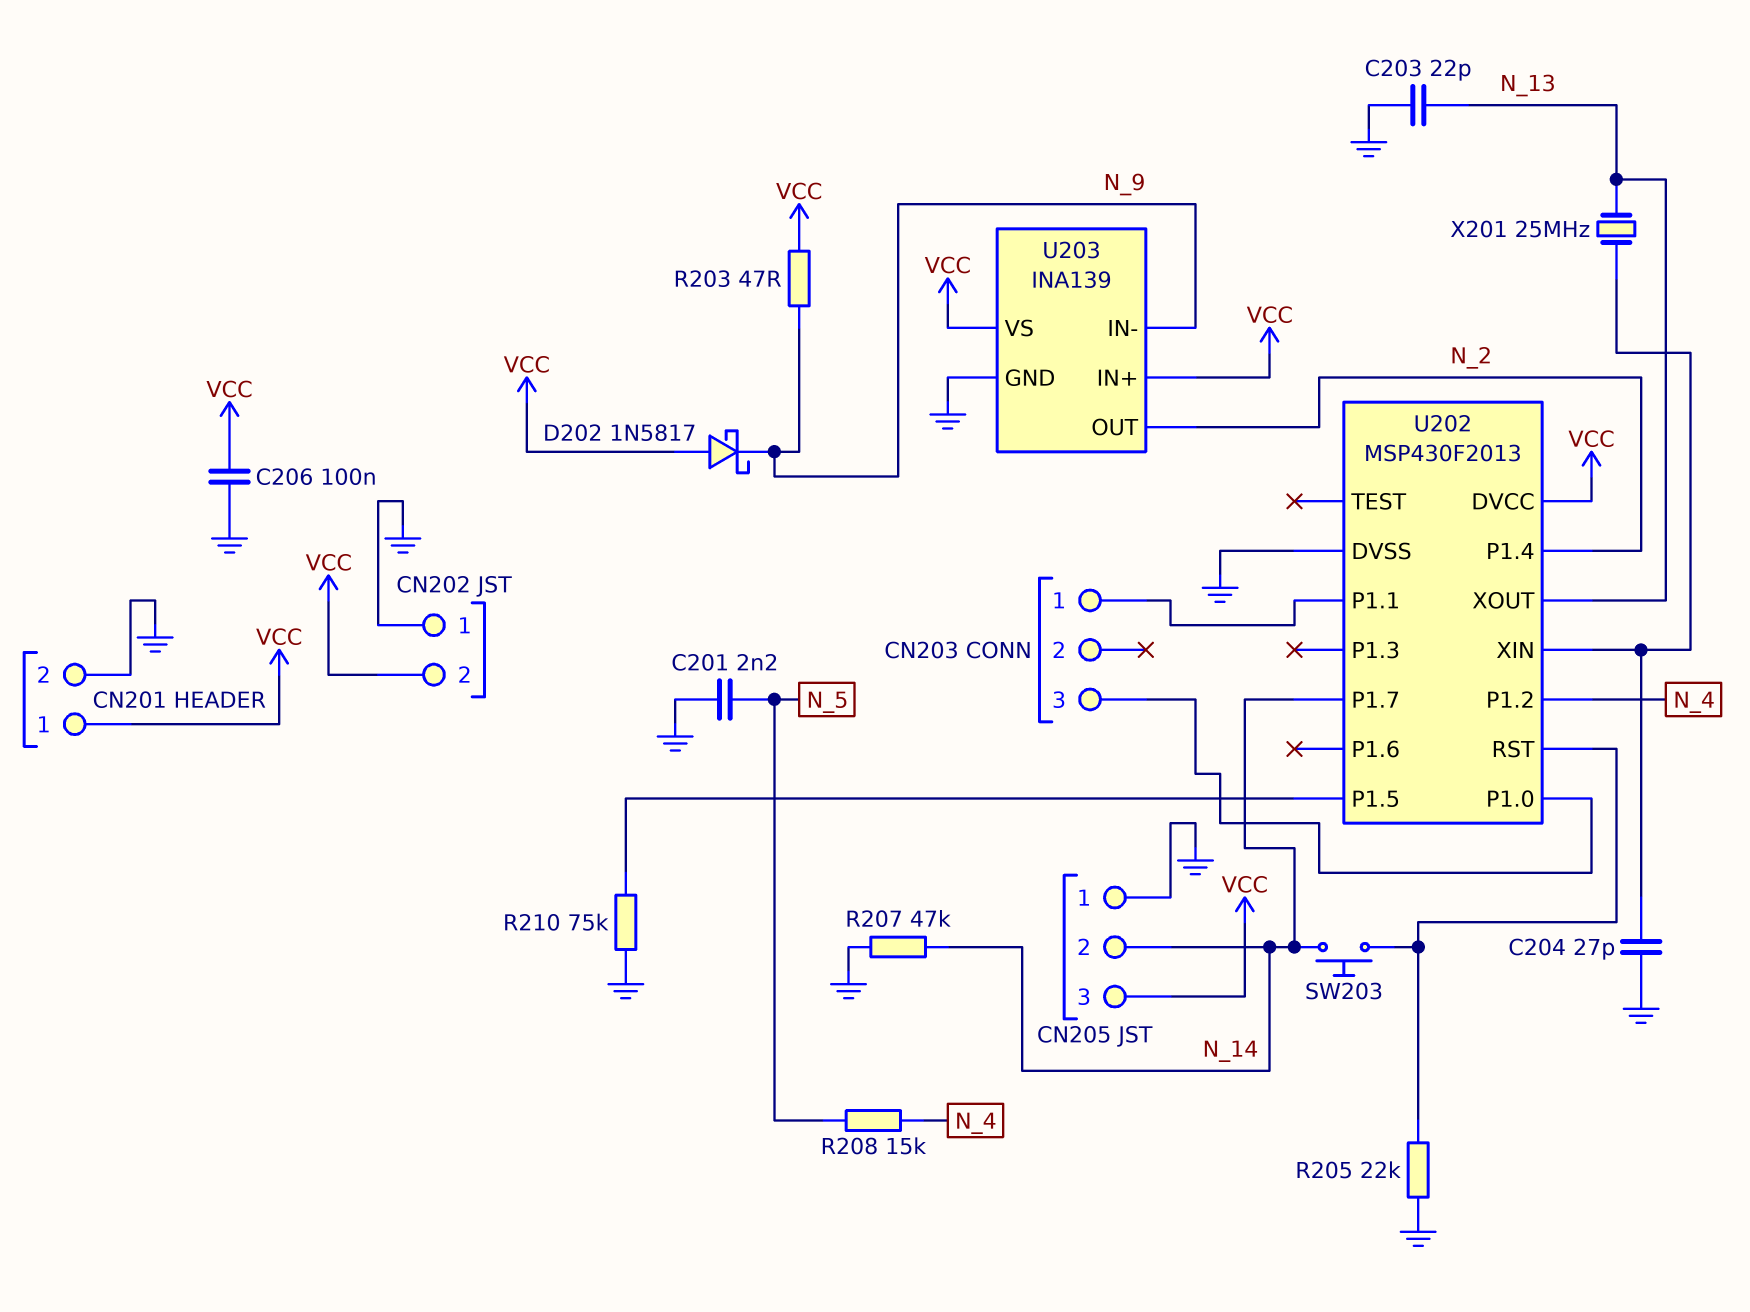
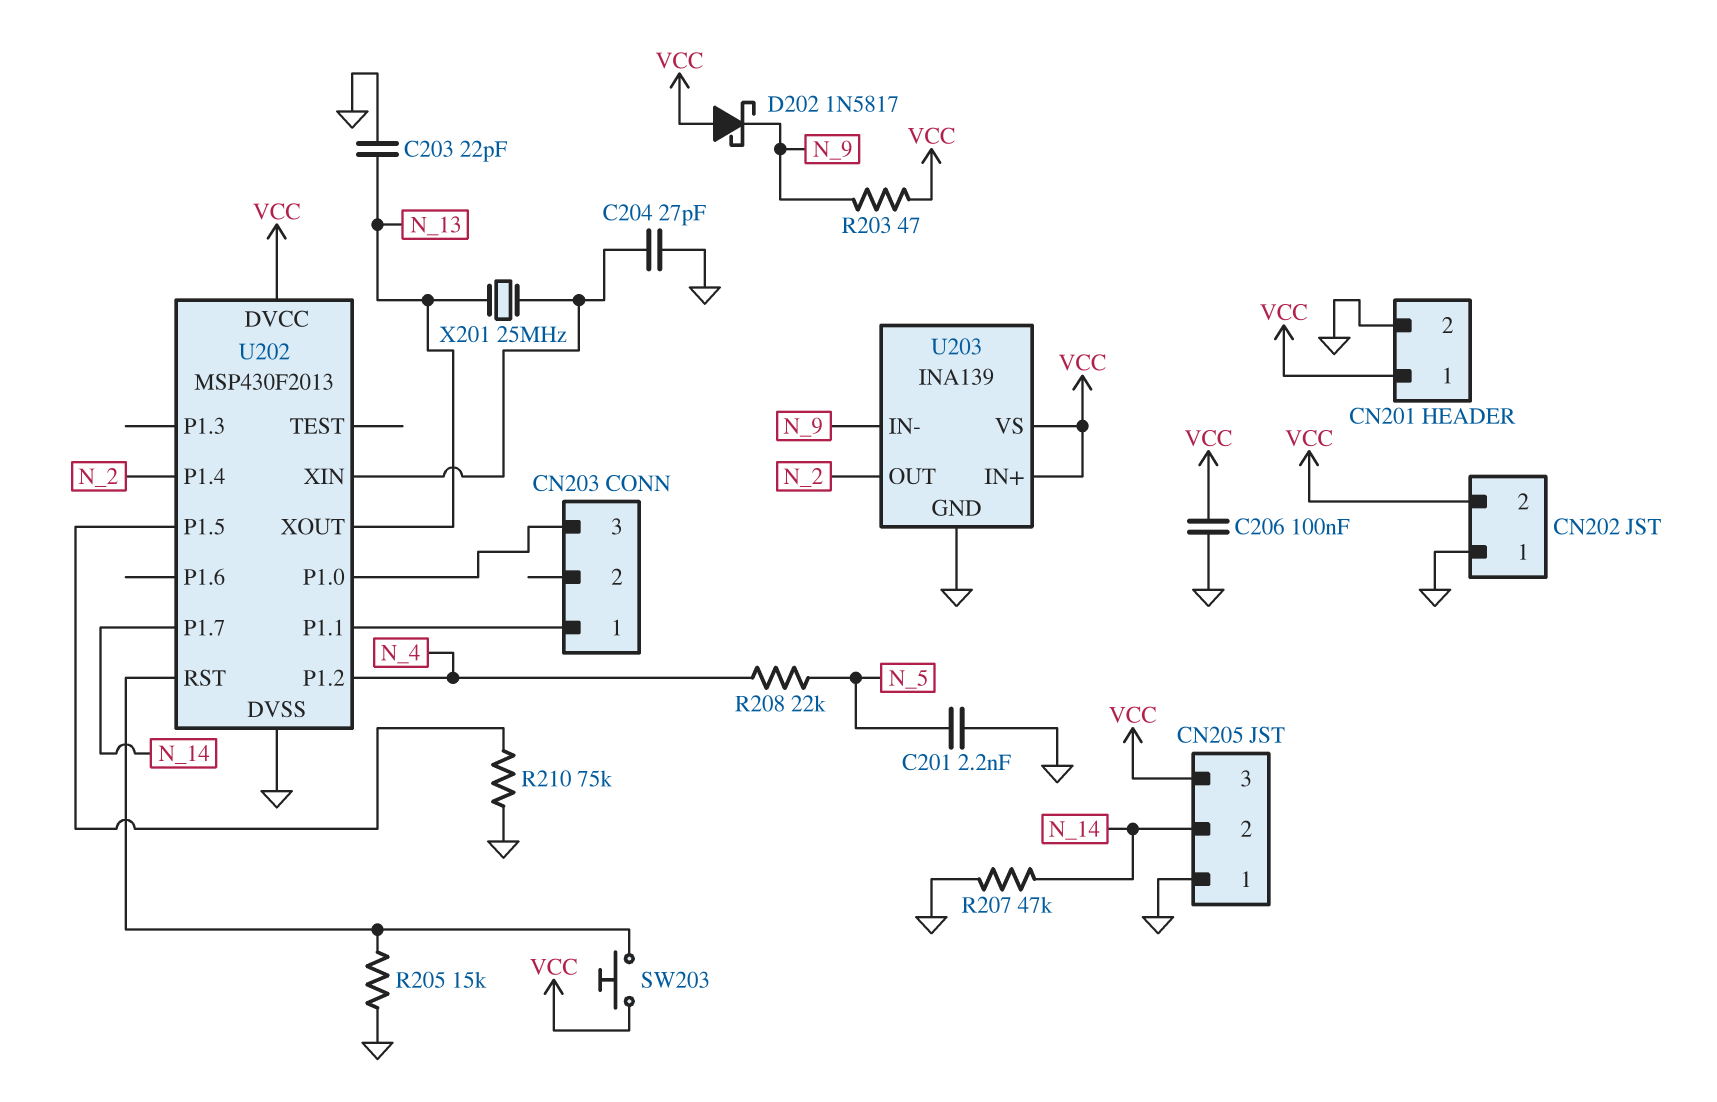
R205: 22k (GND, U202/RST) -> 15k (GND, U202/RST)
R208: 15k (N_4, N_5) -> 22k (N_4, N_5)
SW203: button (N_14, U202/RST) -> button (U202/RST, VCC)

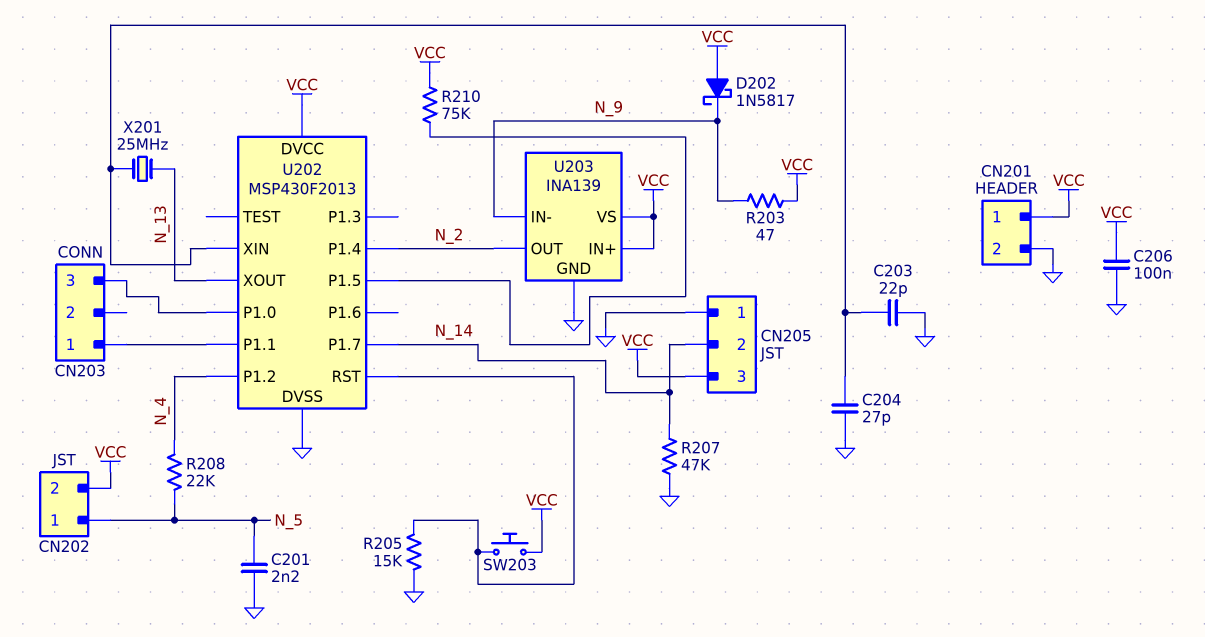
C203: 22pF (GND, N_13) -> 22pF (GND, U202/XIN)
CN202 pin 1: GND -> N_5
R210: 75k (GND, U202/P1.5) -> 75k (U202/P1.5, VCC)

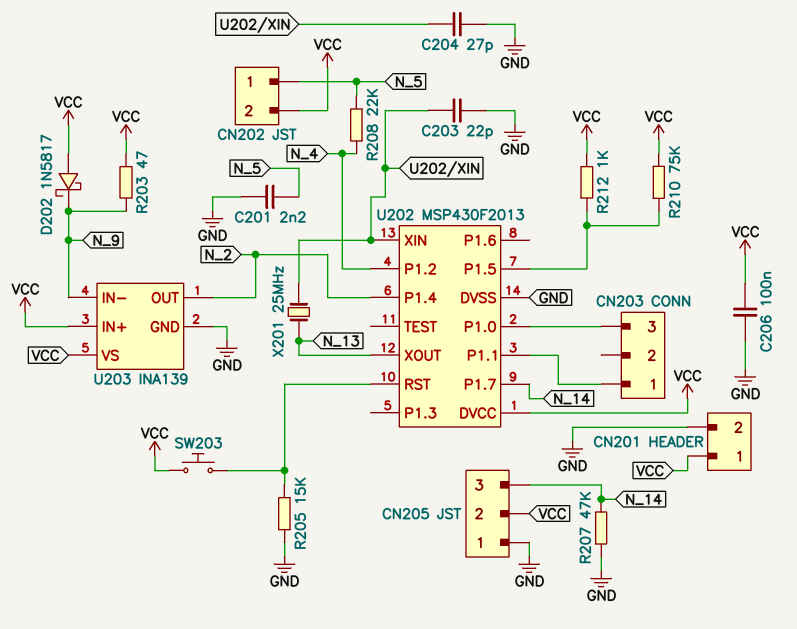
CN205 pin 2: N_14 -> VCC
CN205 pin 3: VCC -> N_14
R212: none -> 1k (U202/P1.5, VCC)

